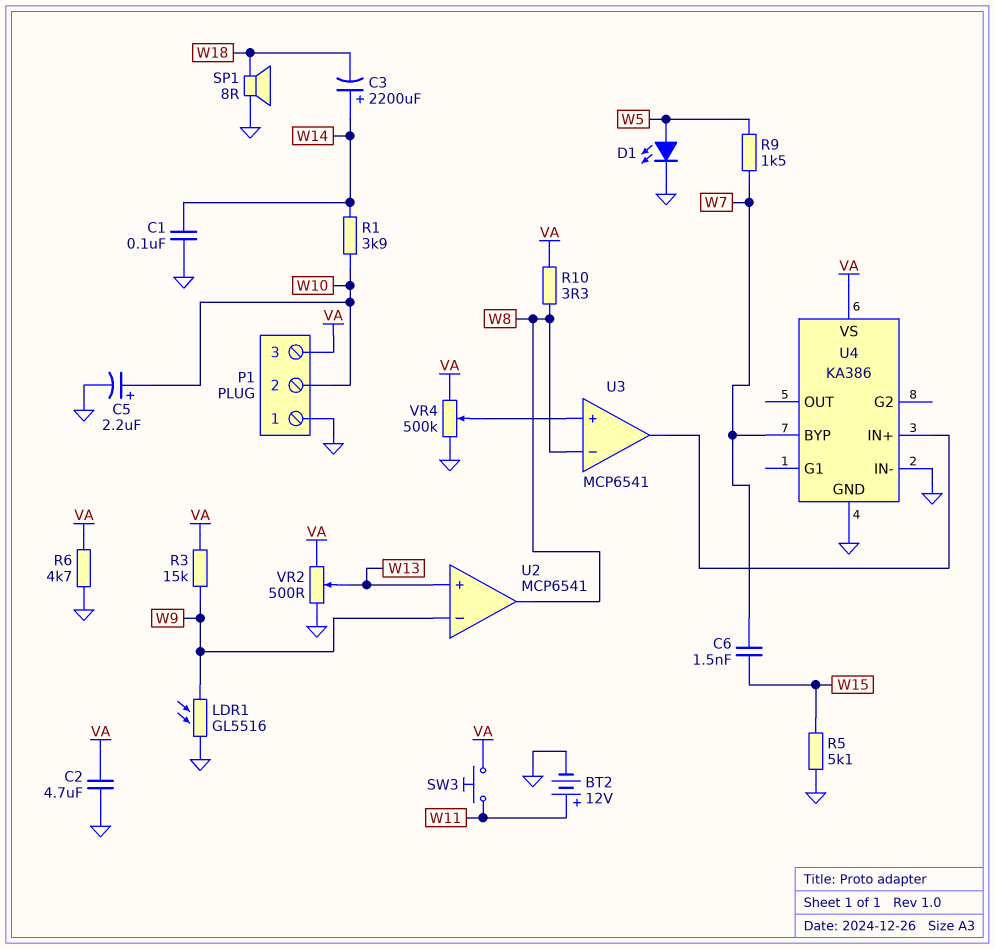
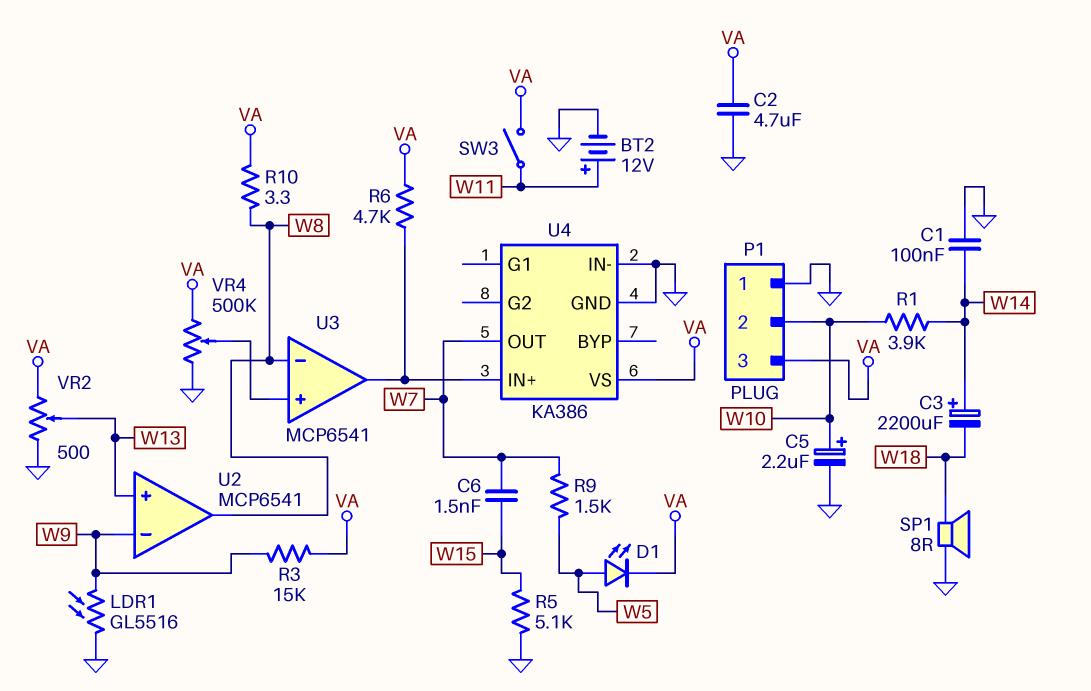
D1: LED (A W5, K GND) -> LED (A W5, K VA)
R6: 4.7k (GND, VA) -> 4.7k (U3/out, VA)
SW3: button (VA, W11) -> switch (VA, W11)
U4 pin BYP: W7 -> none
U4 pin OUT: none -> W7

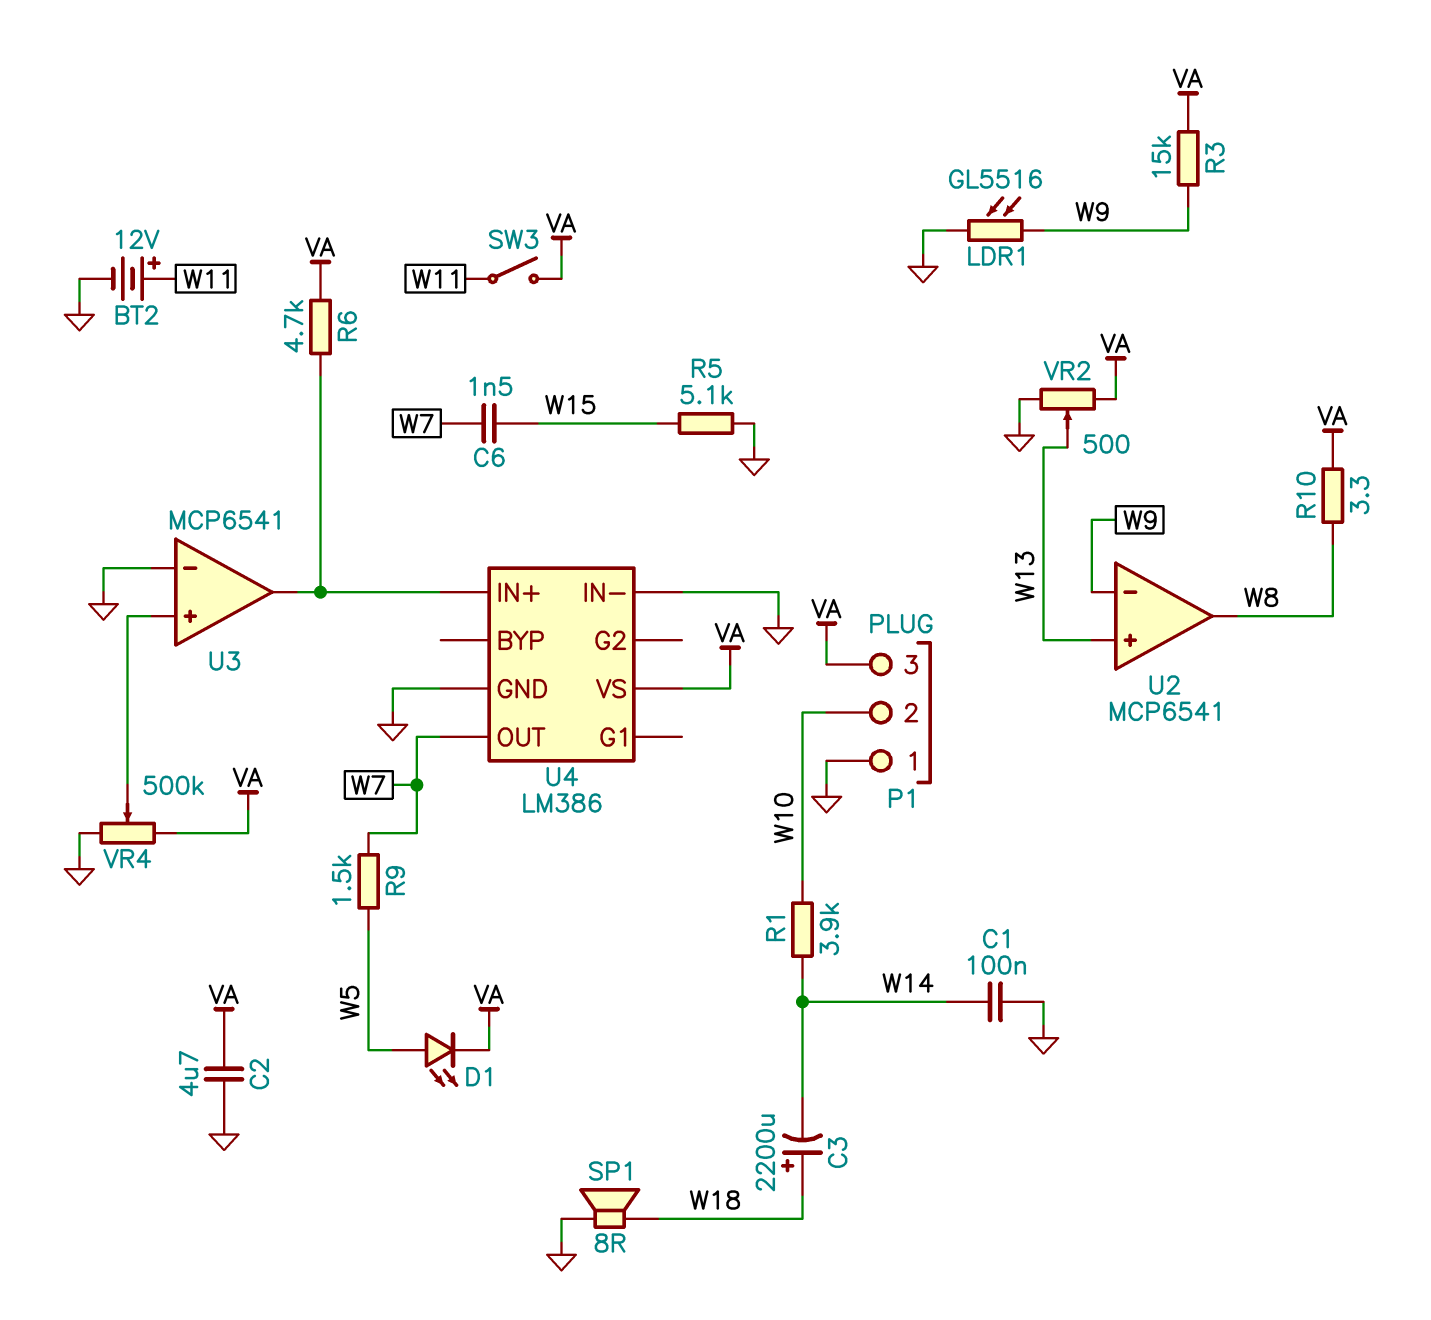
C3: 2200uF (plus W14, minus W18) -> 2200uF (plus W18, minus W14)
C5: 2.2uF (plus W10, minus GND) -> none
U3 pin in-: W8 -> GND
U4: KA386 -> LM386

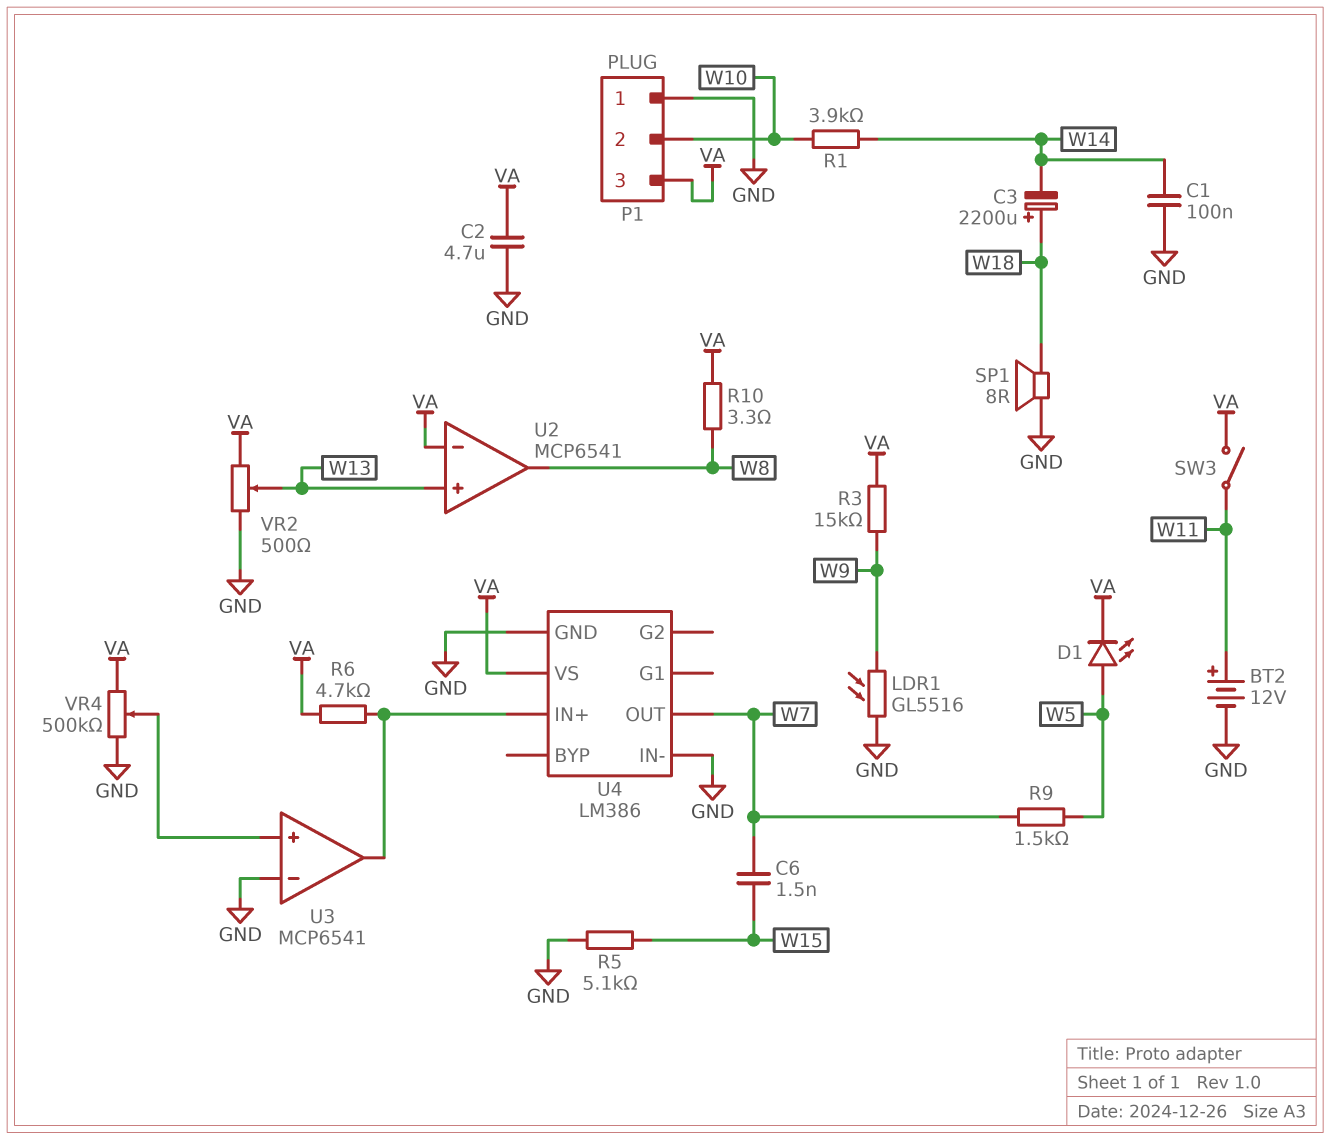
U2 pin in-: W9 -> VA

